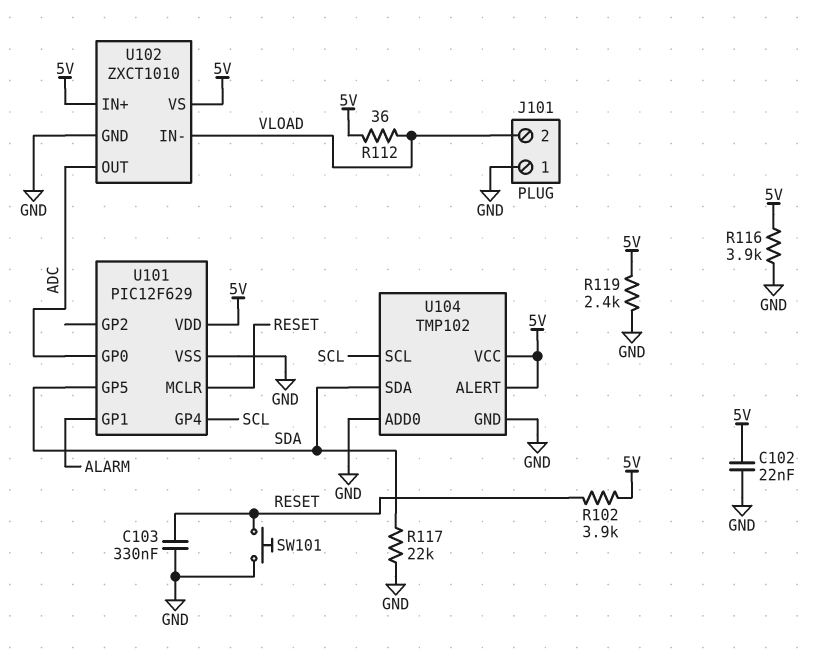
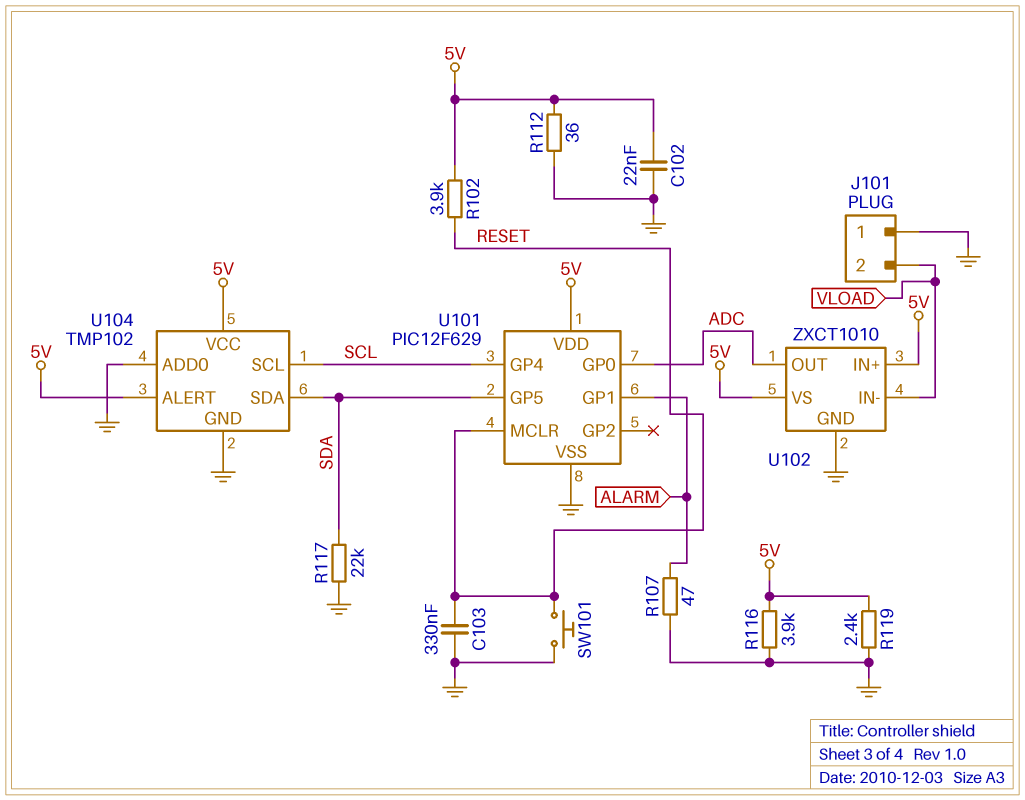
R107: none -> 47 (ALARM, GND)
R112: 36 (5V, VLOAD) -> 36 (5V, GND)

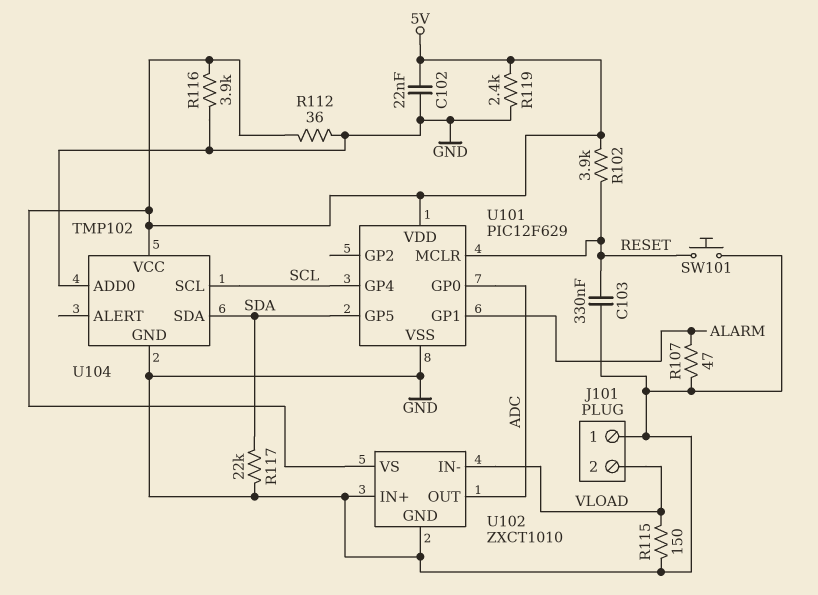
R115: none -> 150 (GND, VLOAD)
U102 pin IN+: 5V -> GND
U104 pin ALERT: 5V -> none

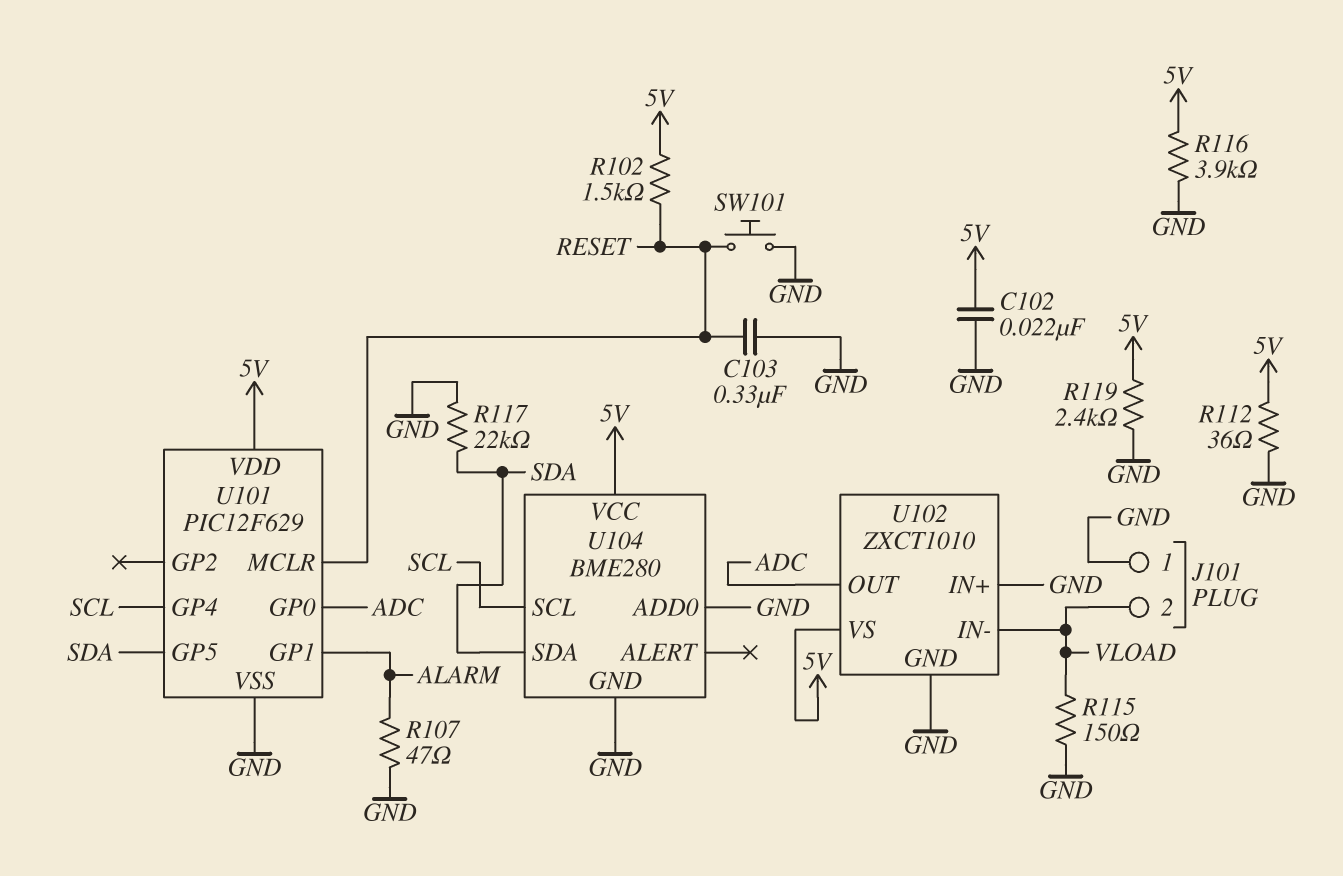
R102: 3.9k (5V, RESET) -> 1.5k (5V, RESET)
U104: TMP102 -> BME280

